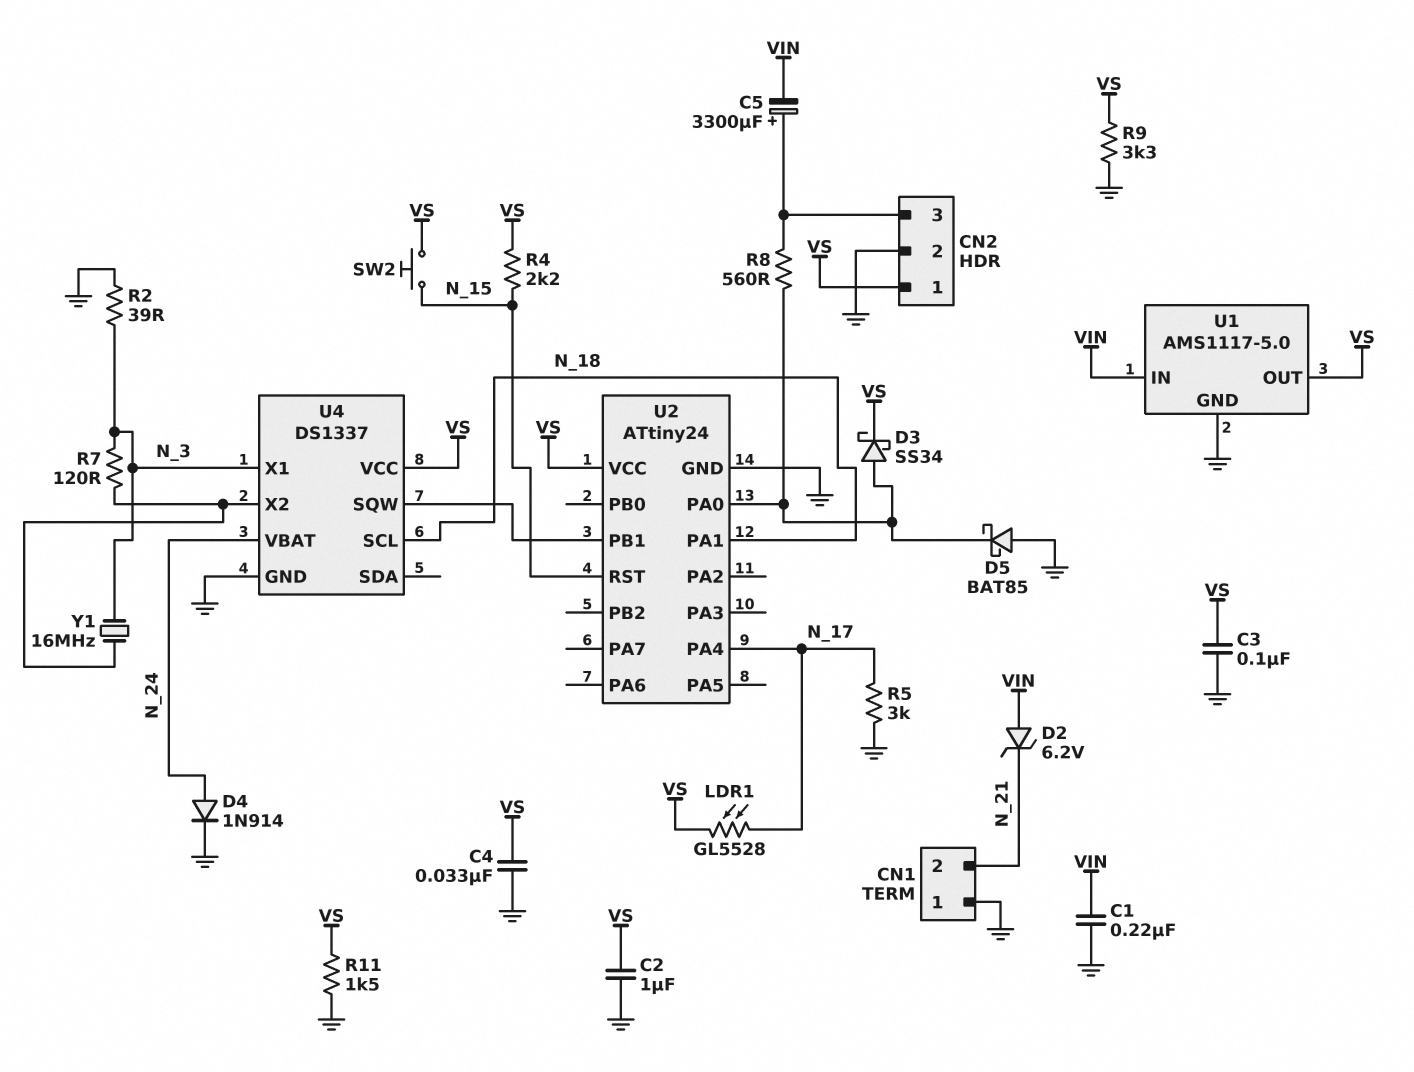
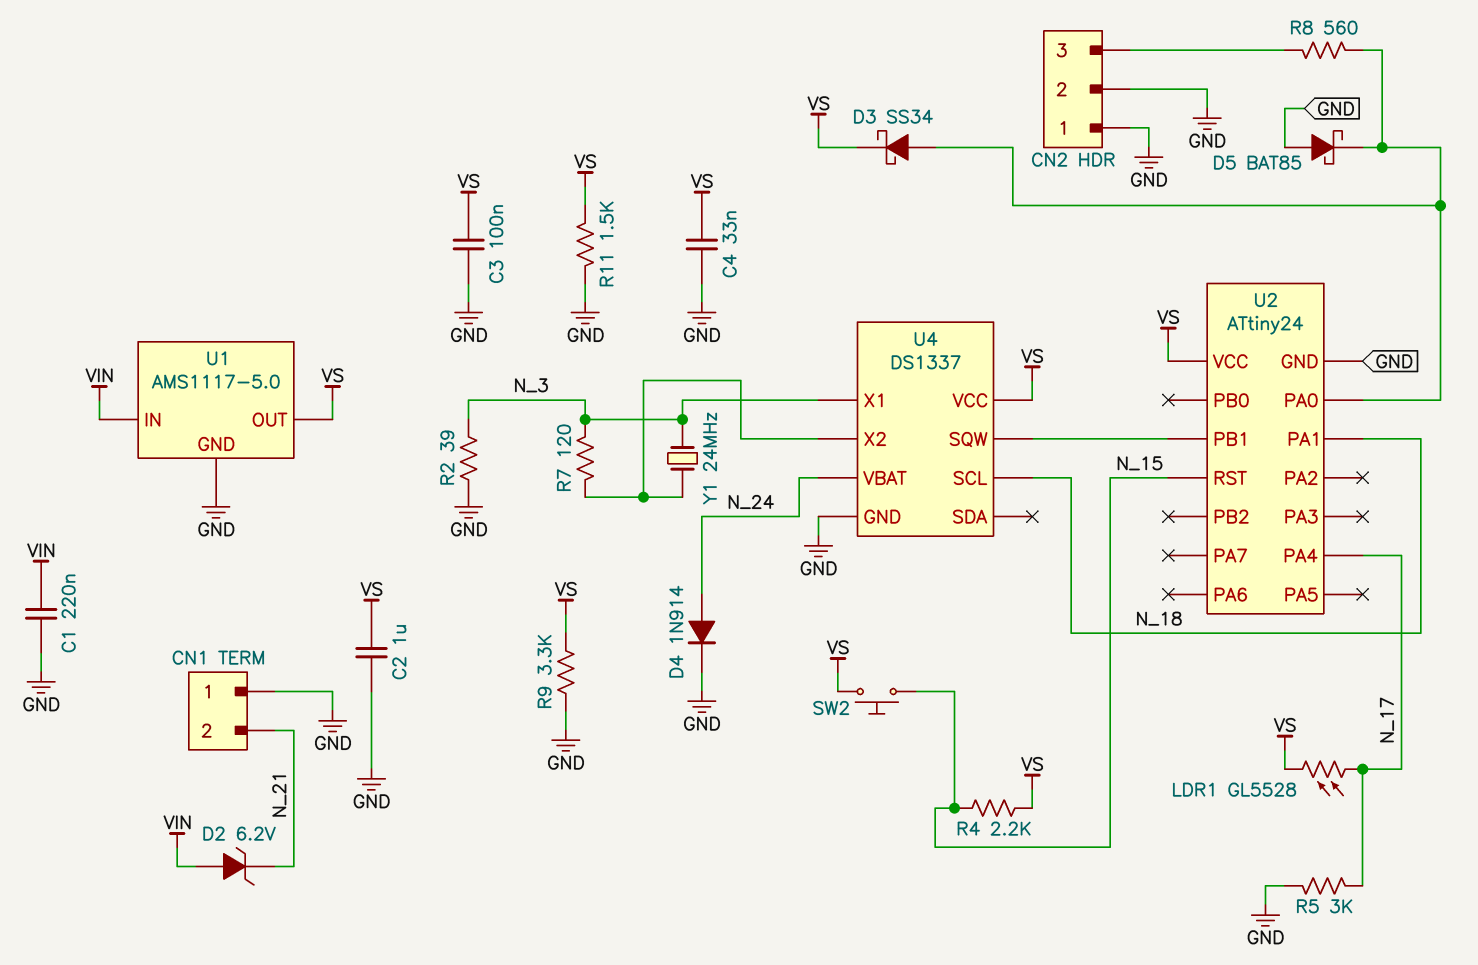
C5: 3300uF (plus CN2/3, minus VIN) -> none
CN2 pin 1: VS -> GND
Y1: 16MHz (N_3, U4/X2) -> 24MHz (N_3, U4/X2)

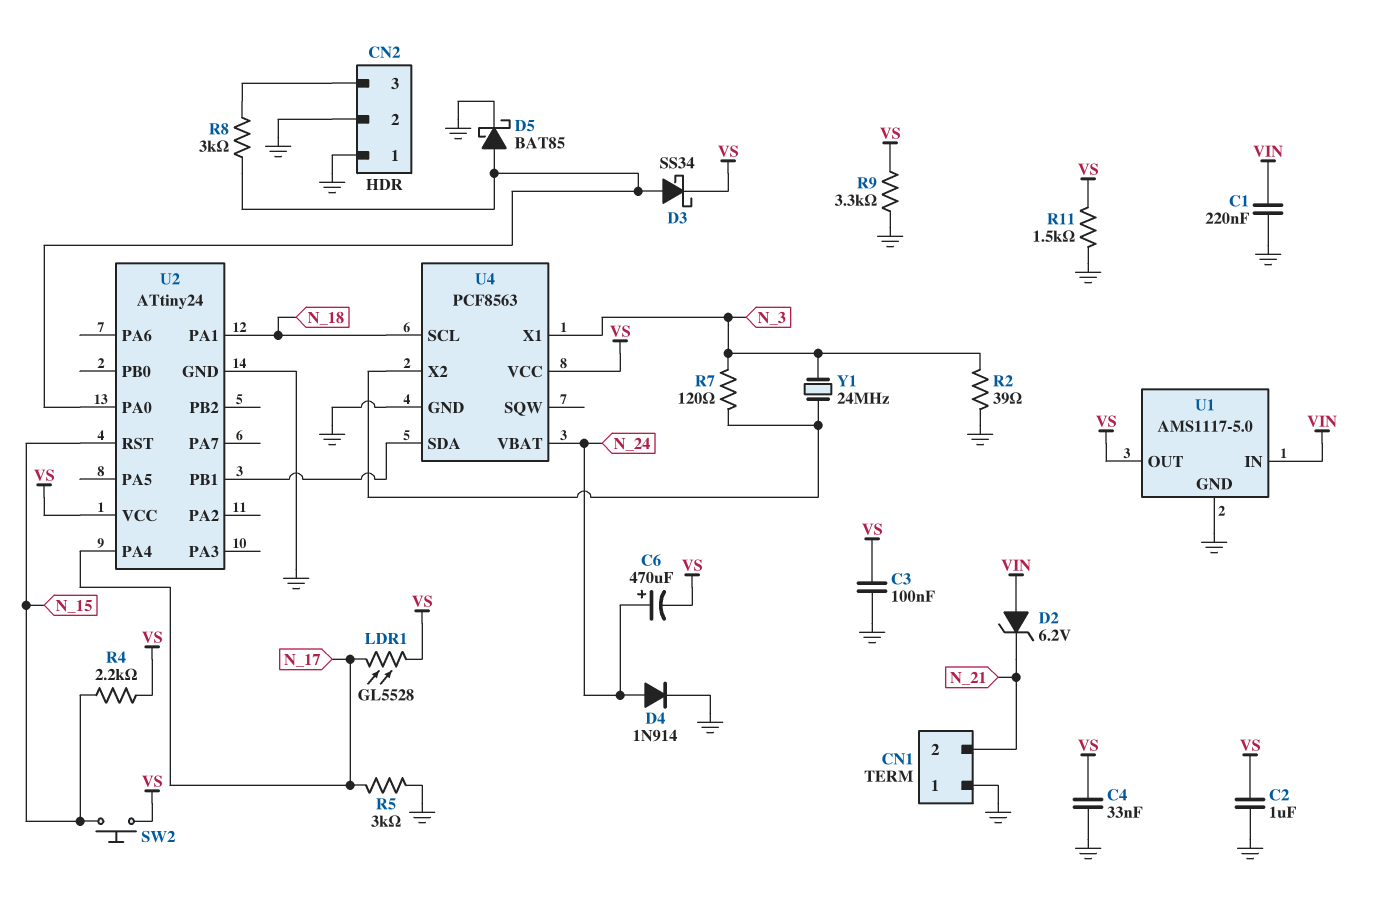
C6: none -> 470uF (plus N_24, minus VS)
D5: schottky BAT85 (A GND, K U2/PA0) -> schottky BAT85 (A U2/PA0, K GND)
R8: 560 (CN2/3, U2/PA0) -> 3k (CN2/3, U2/PA0)
U4: DS1337 -> PCF8563
U4 pin SDA: none -> U2/PB1
U4 pin SQW: U2/PB1 -> none

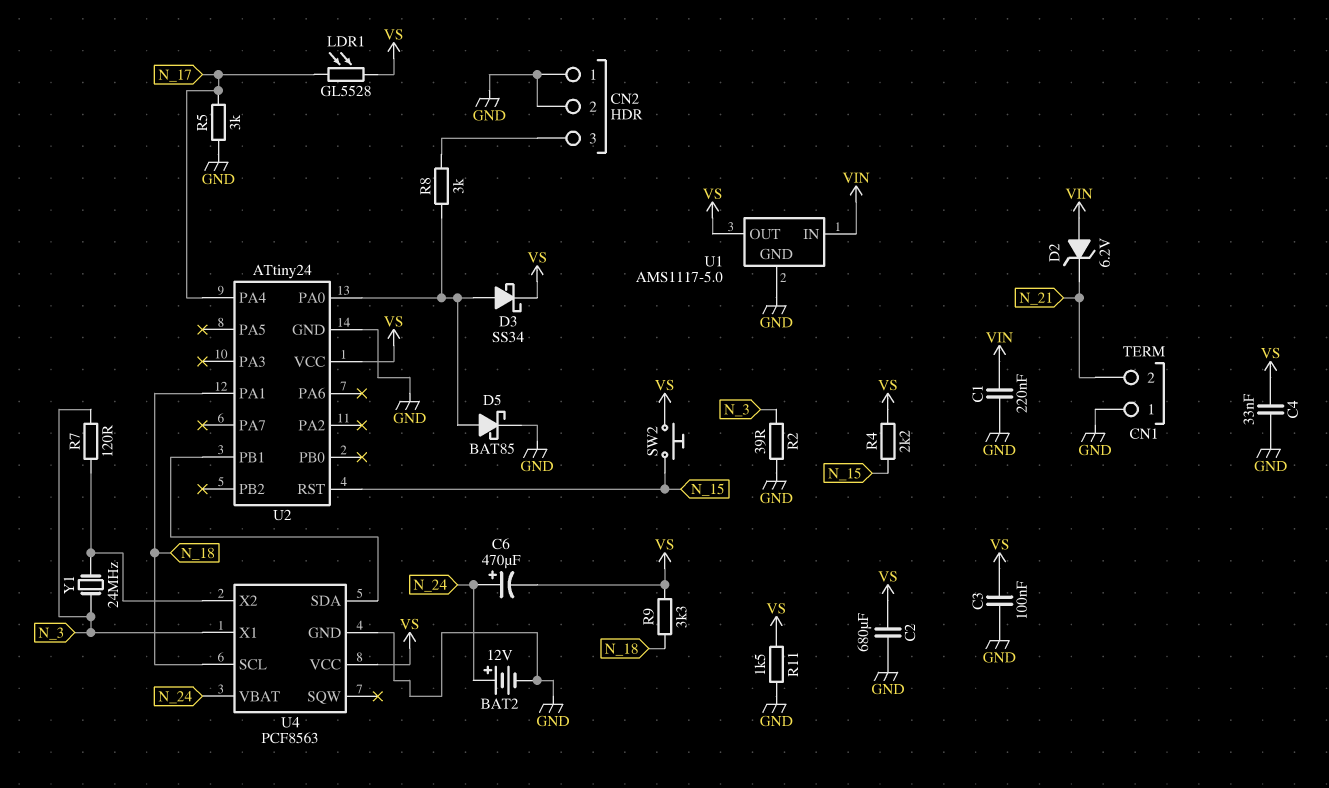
BAT2: none -> 12V (plus N_24, minus GND)
C2: 1uF (GND, VS) -> 680uF (GND, VS)
D4: diode 1N914 (A N_24, K GND) -> none
R9: 3.3k (GND, VS) -> 3.3k (N_18, VS)

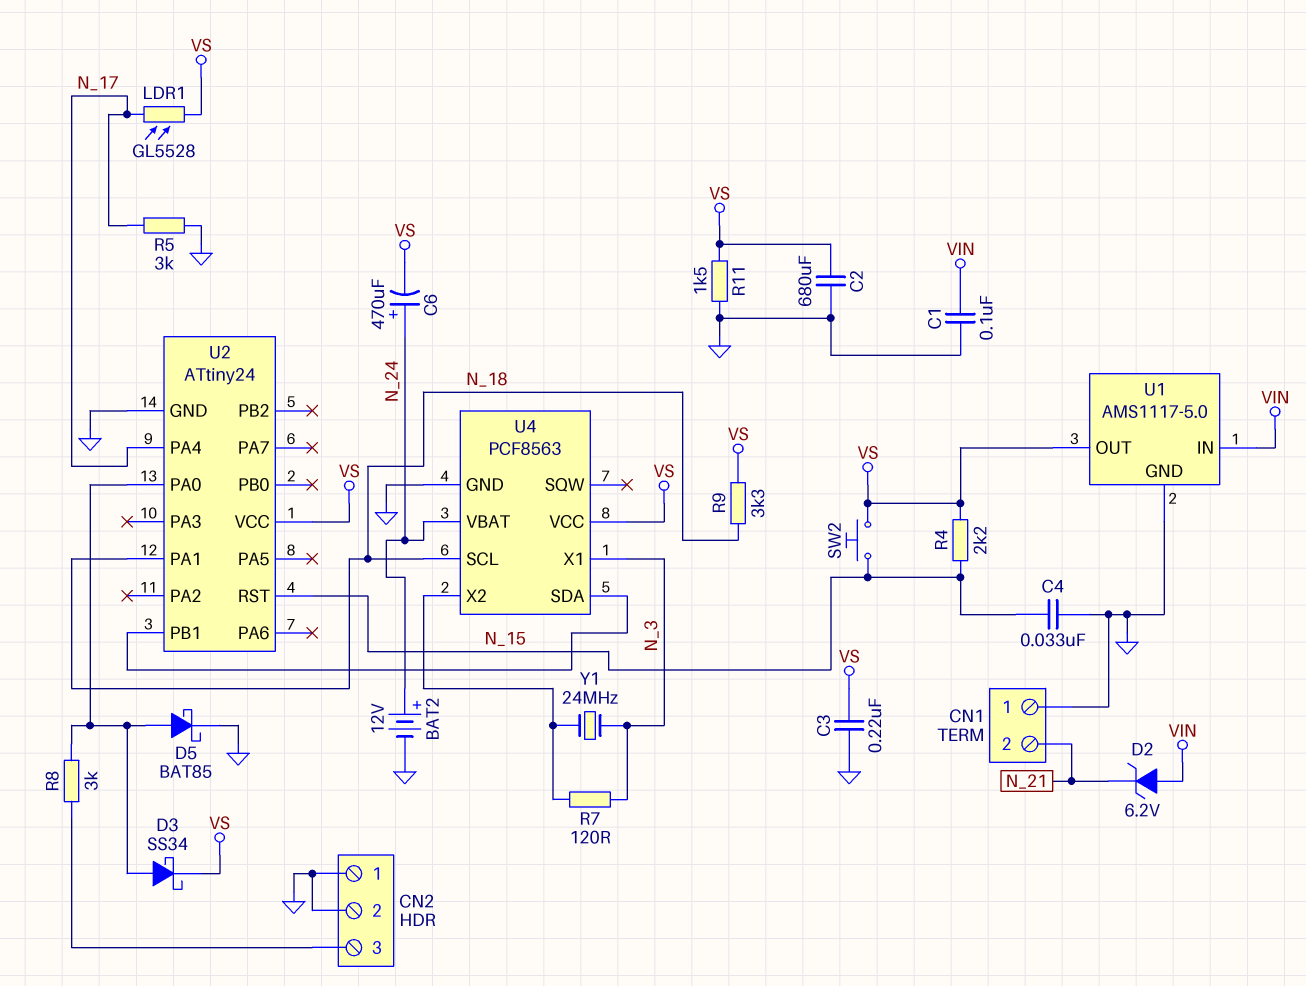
C1: 220nF (GND, VIN) -> 100nF (GND, VIN)
C3: 100nF (GND, VS) -> 220nF (GND, VS)
C4: 33nF (GND, VS) -> 33nF (GND, N_15)
R2: 39 (GND, N_3) -> none

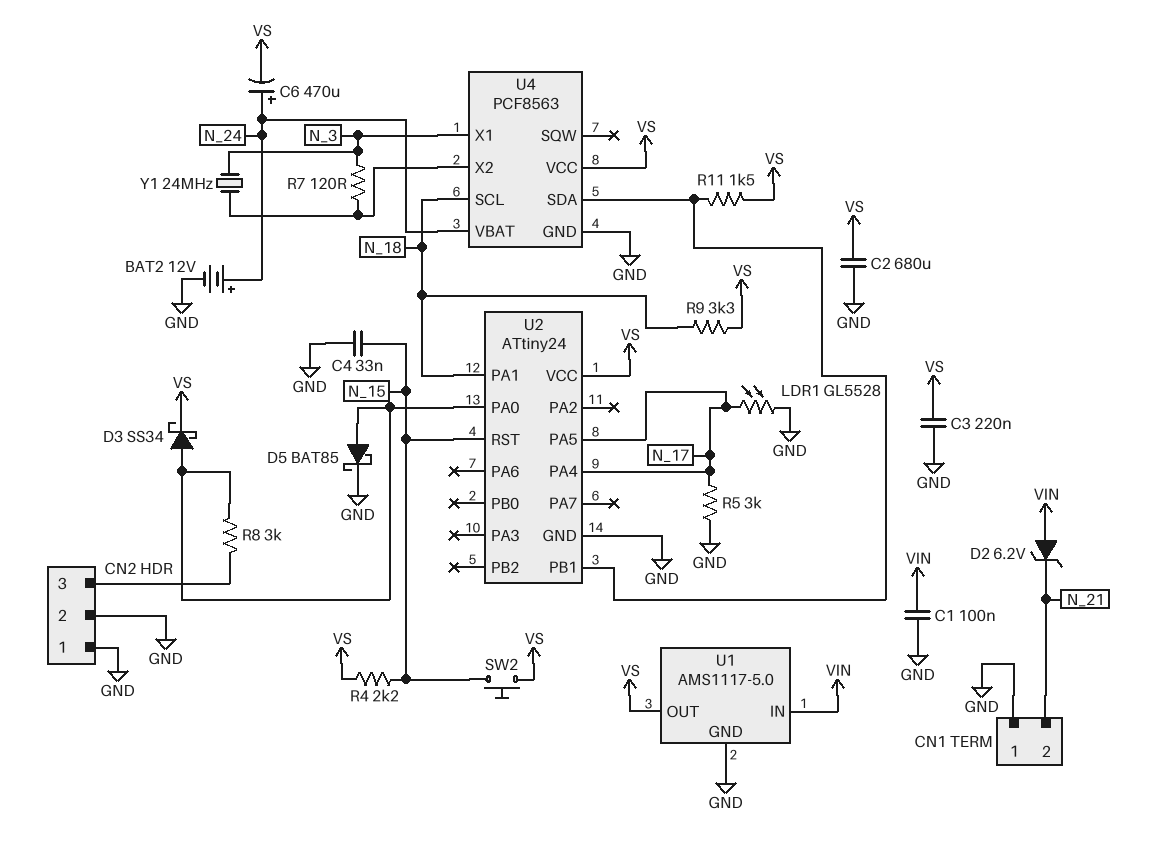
LDR1: GL5528 (N_17, VS) -> GL5528 (GND, N_17)
R11: 1.5k (GND, VS) -> 1.5k (U2/PB1, VS)
U2 pin PA5: none -> N_17

